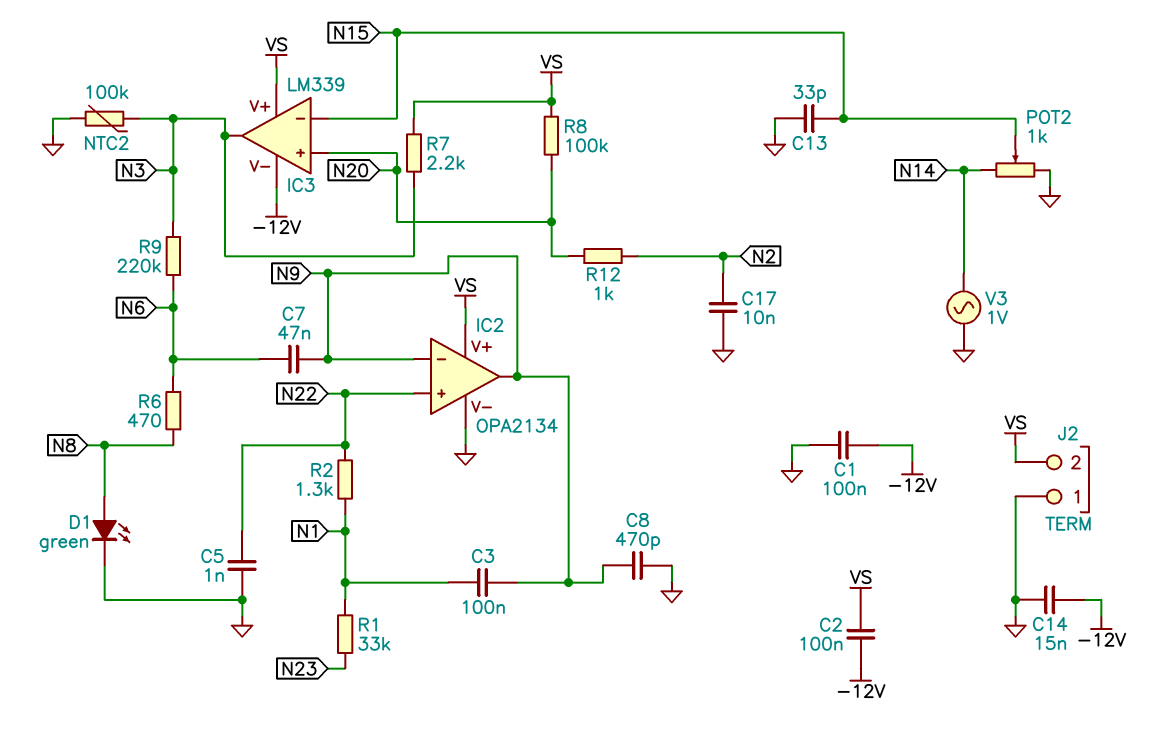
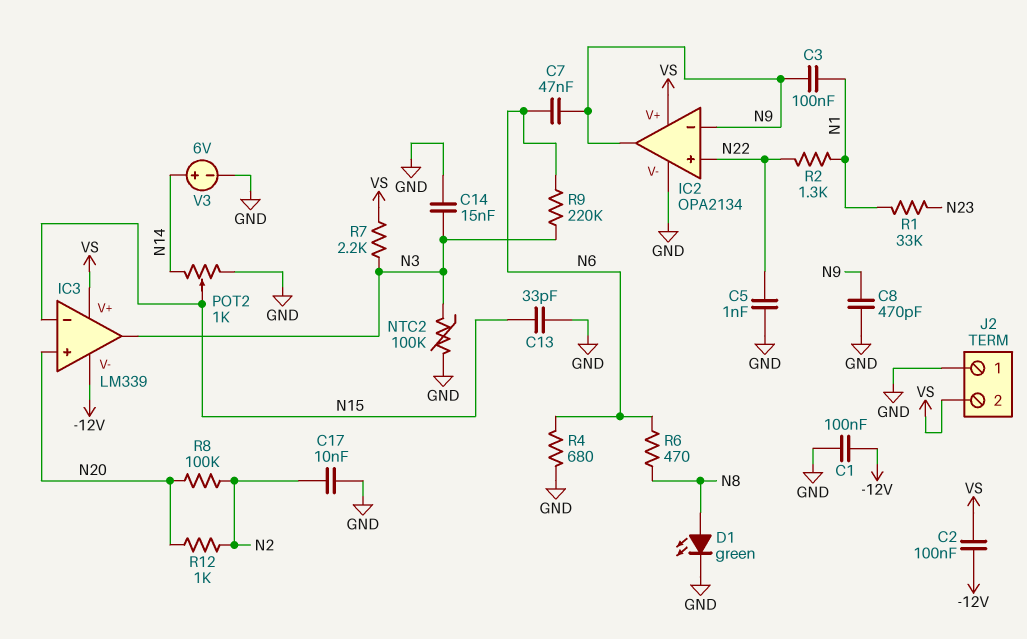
C14: 15nF (-12V, GND) -> 15nF (GND, N3)
R4: none -> 680 (GND, N6)
R8: 100k (N20, VS) -> 100k (N2, N20)
V3: AC 1V (GND, N14) -> 6V (plus N14, minus GND)

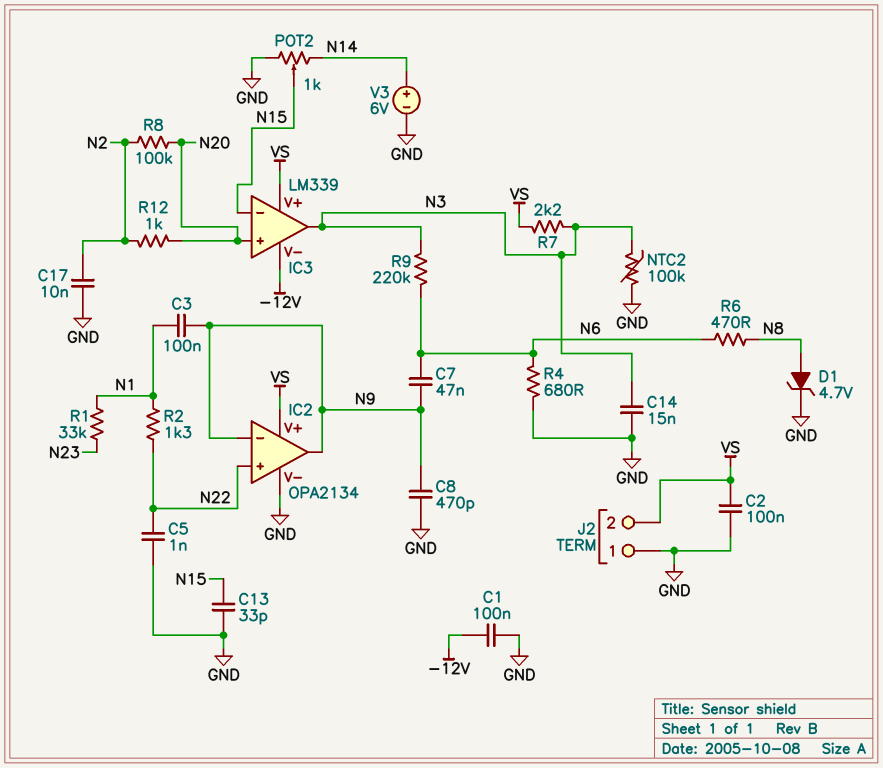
C2: 100nF (-12V, VS) -> 100nF (GND, VS)
D1: LED green (A N8, K GND) -> zener 4.7V (A N8, K GND)

